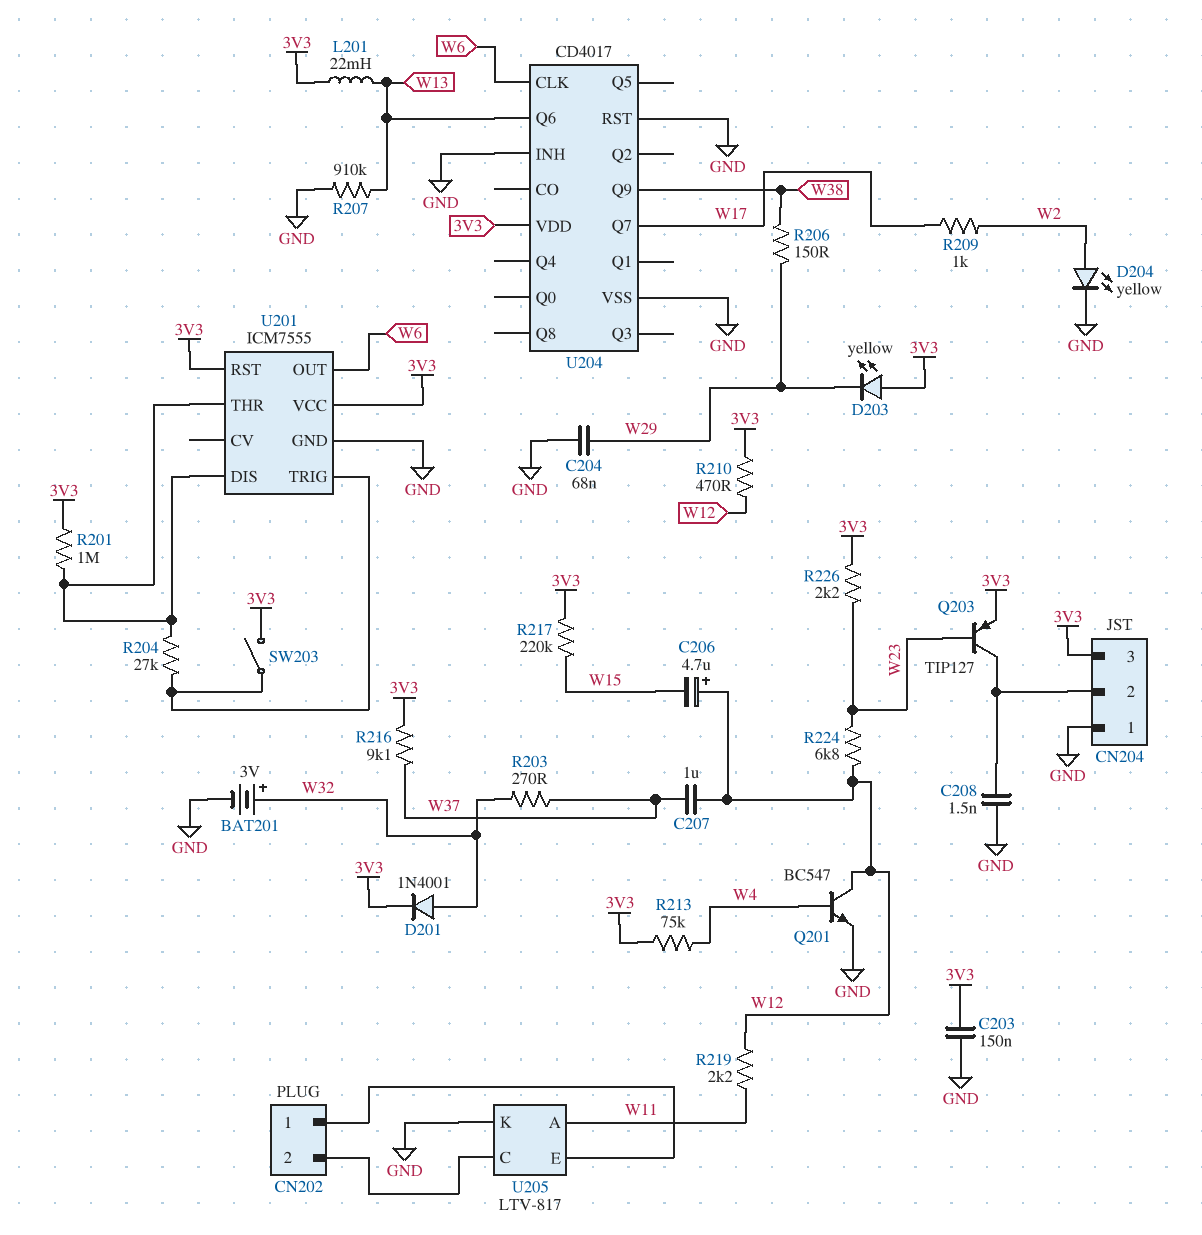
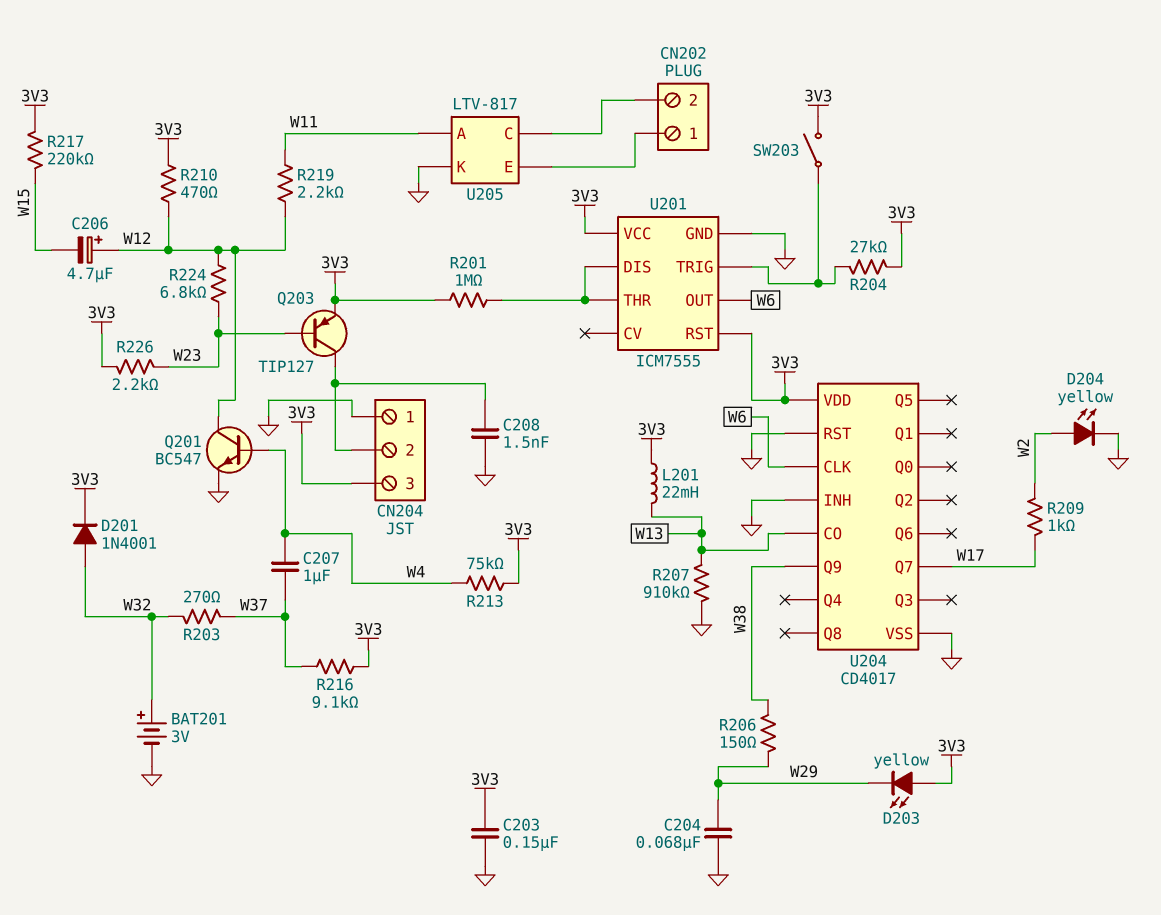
C207: 1uF (W12, W37) -> 1uF (W4, W37)
R204: 27k (U201/DIS, U201/TRIG) -> 27k (3V3, U201/TRIG)
U204 pin CO: none -> W13
U204 pin Q6: W13 -> none

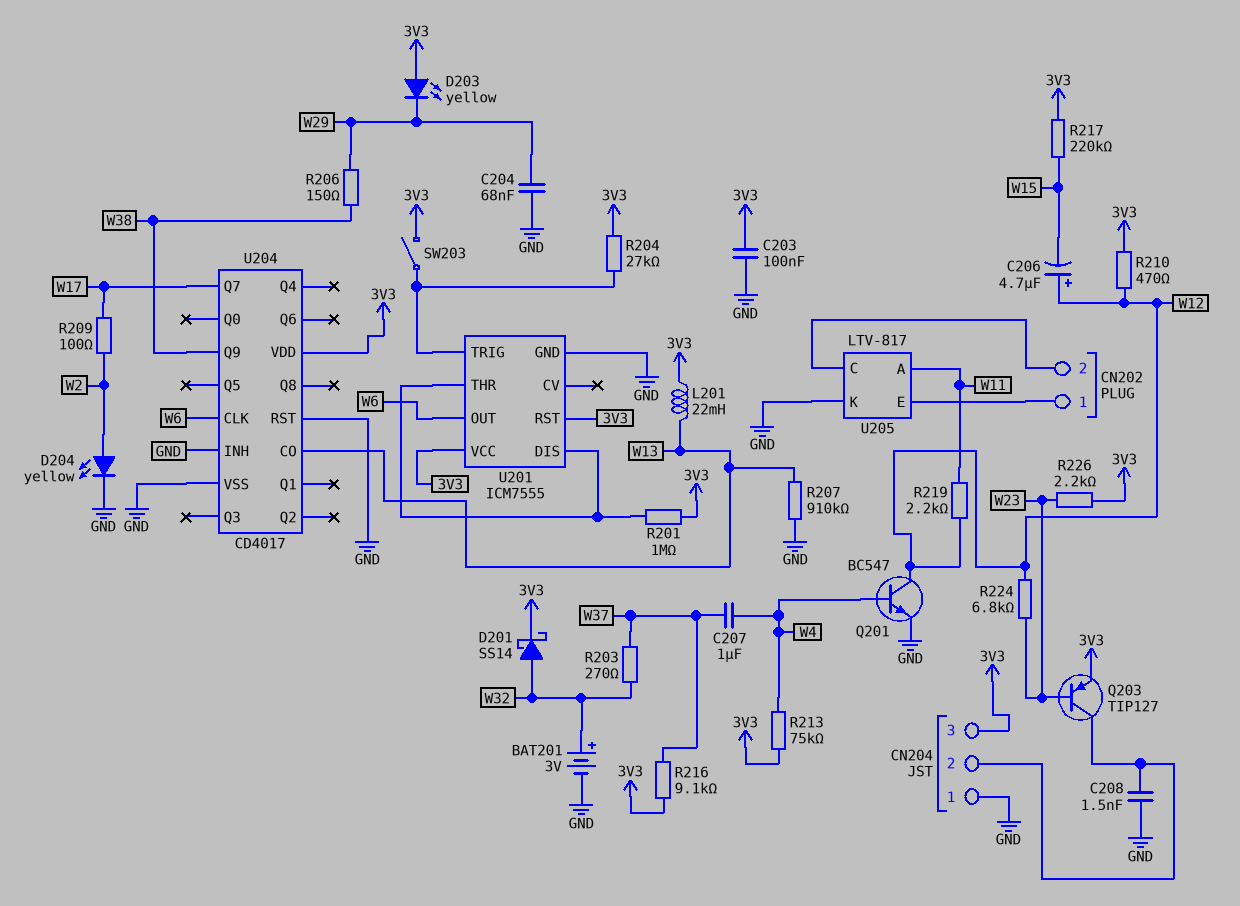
C203: 150nF (3V3, GND) -> 100nF (3V3, GND)
D201: diode 1N4001 (A W32, K 3V3) -> schottky SS14 (A W32, K 3V3)
R209: 1k (W2, W17) -> 100 (W2, W17)

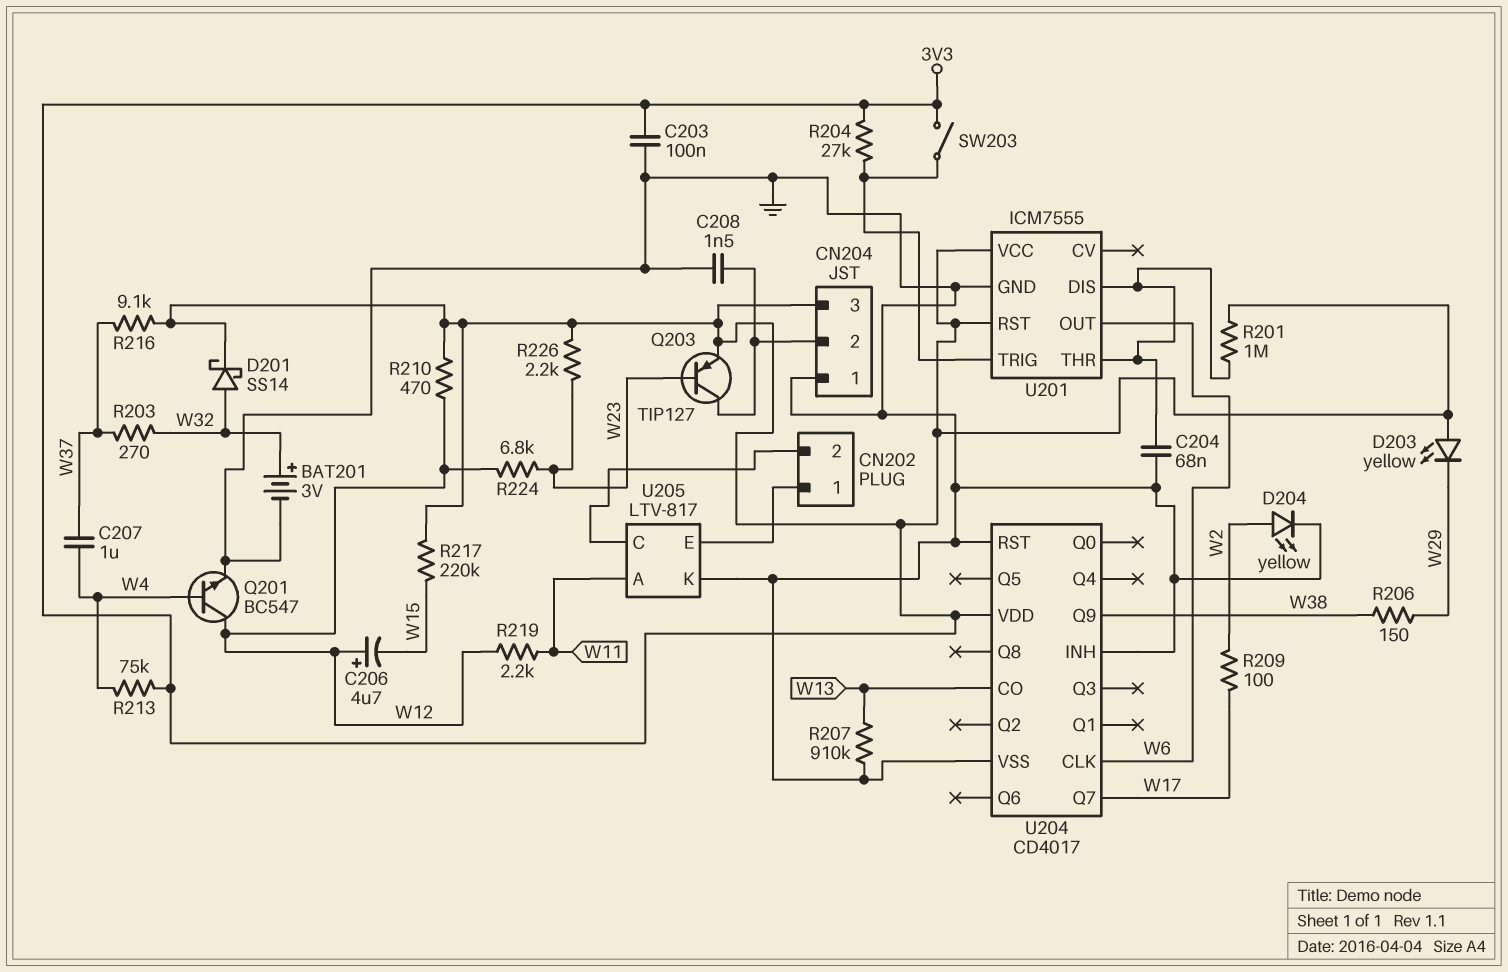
C204: 68nF (GND, W29) -> 68nF (GND, U201/DIS)
L201: 22mH (3V3, W13) -> none

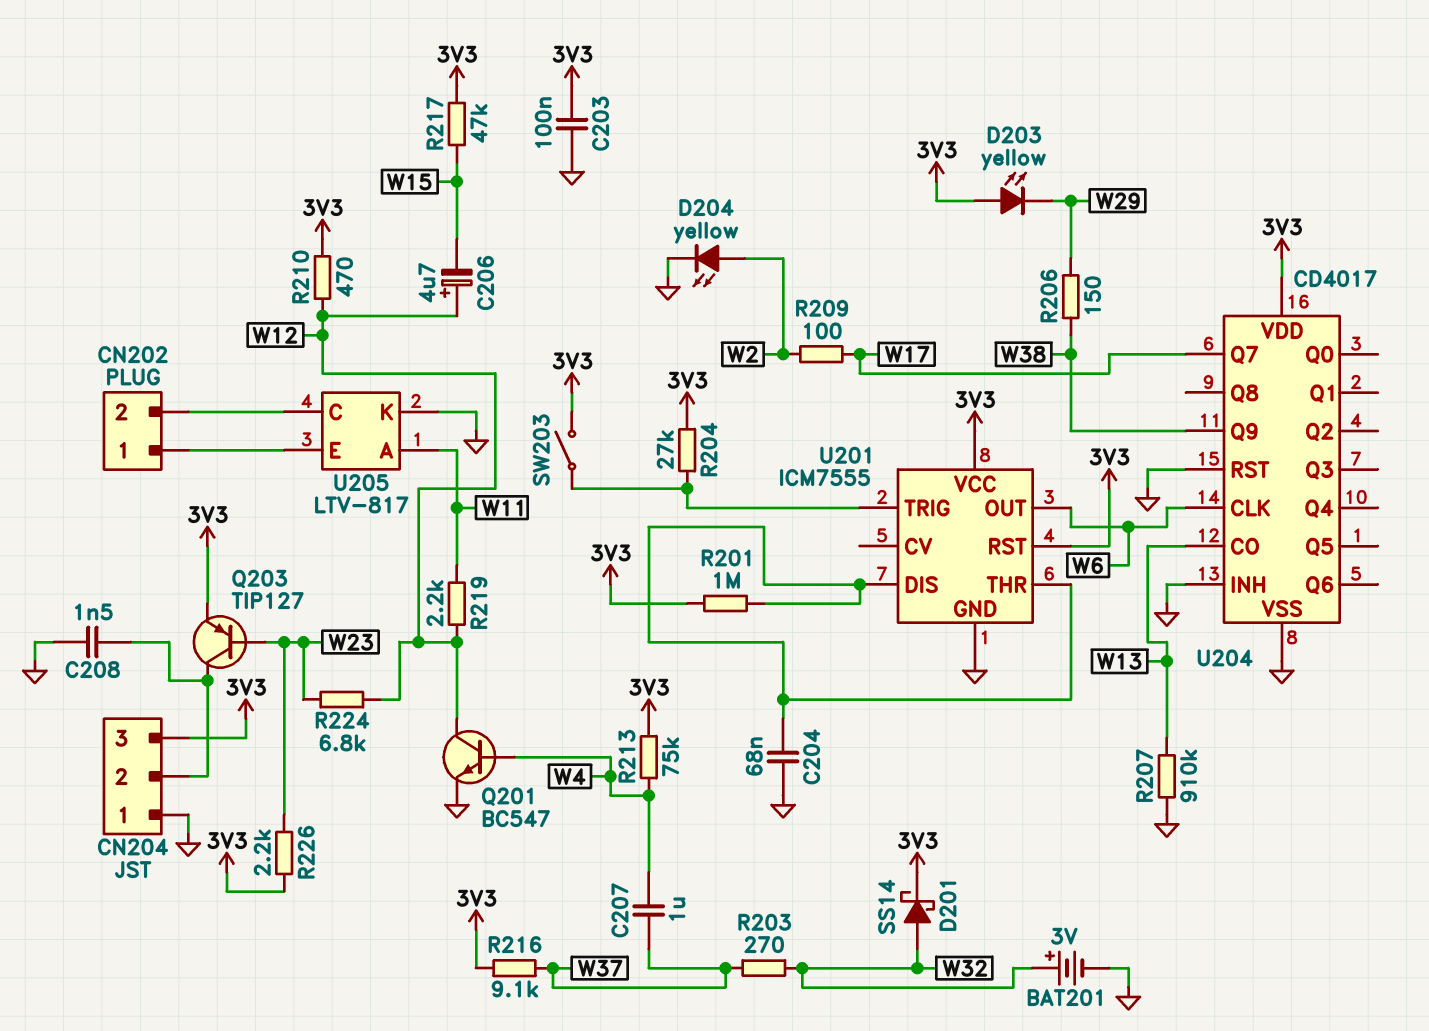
R217: 220k (3V3, W15) -> 47k (3V3, W15)

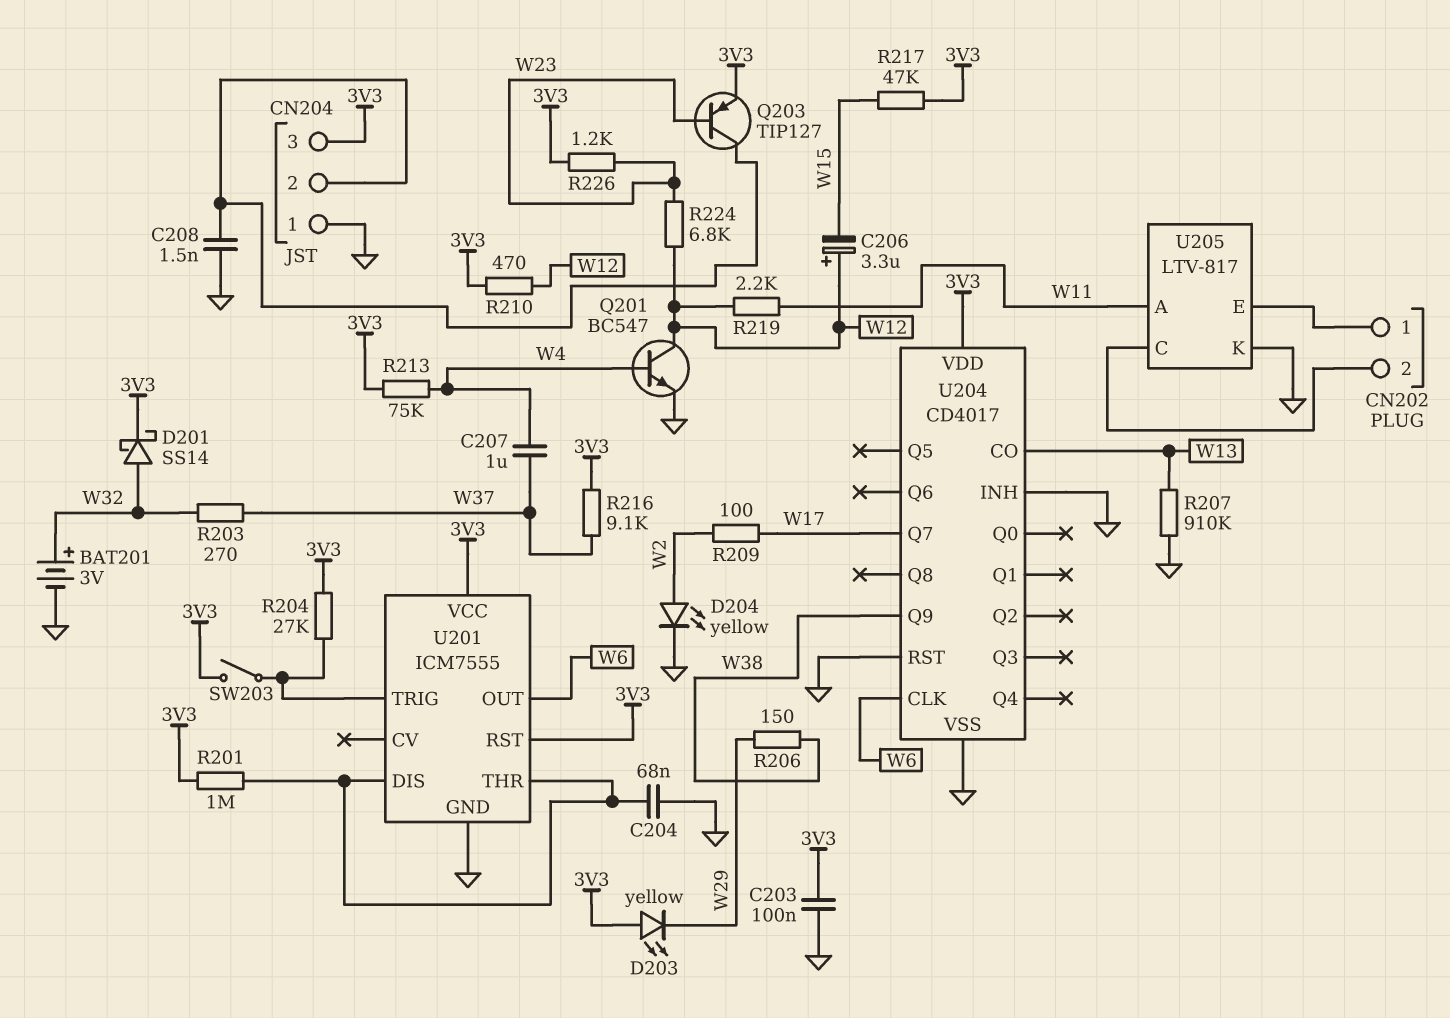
C206: 4.7uF (plus W12, minus W15) -> 3.3uF (plus W12, minus W15)
R226: 2.2k (3V3, W23) -> 1.2k (3V3, W23)

